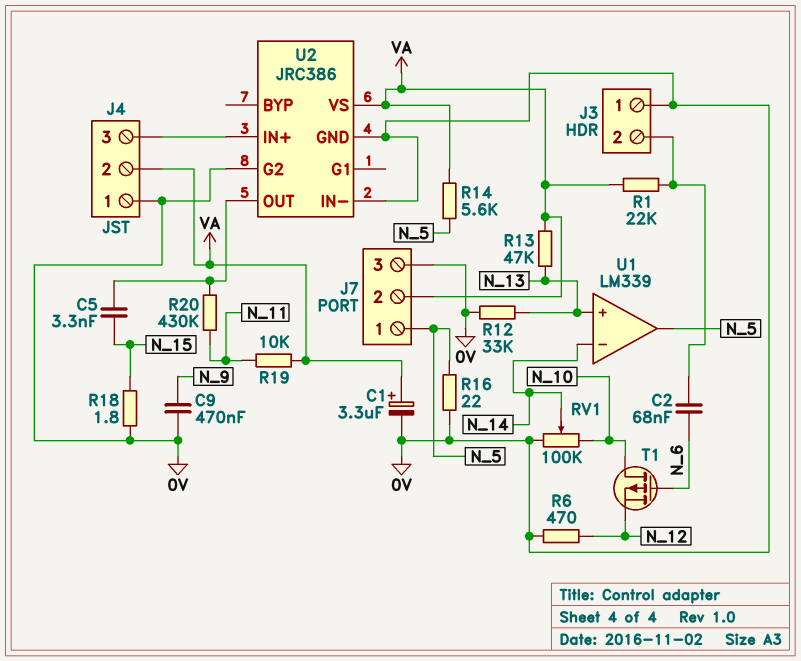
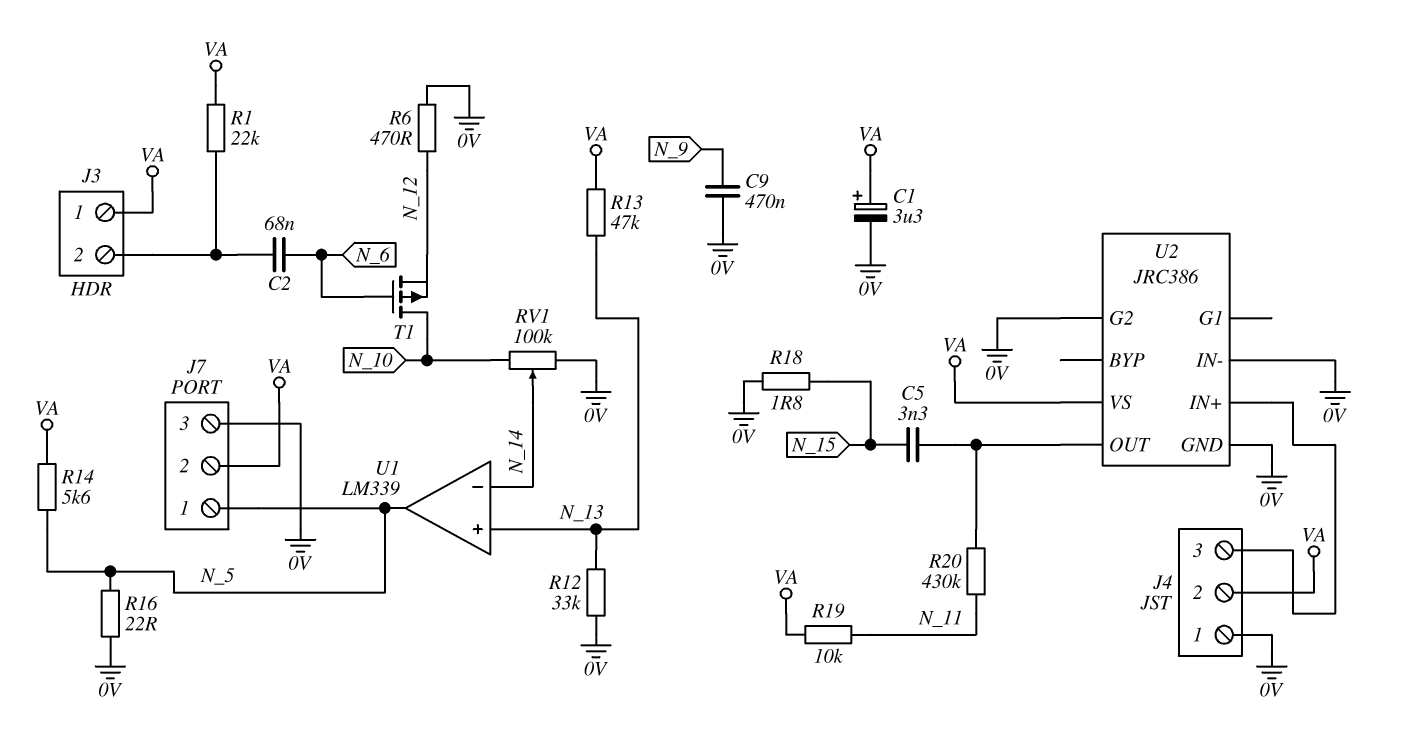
J3 pin 1: 0V -> VA

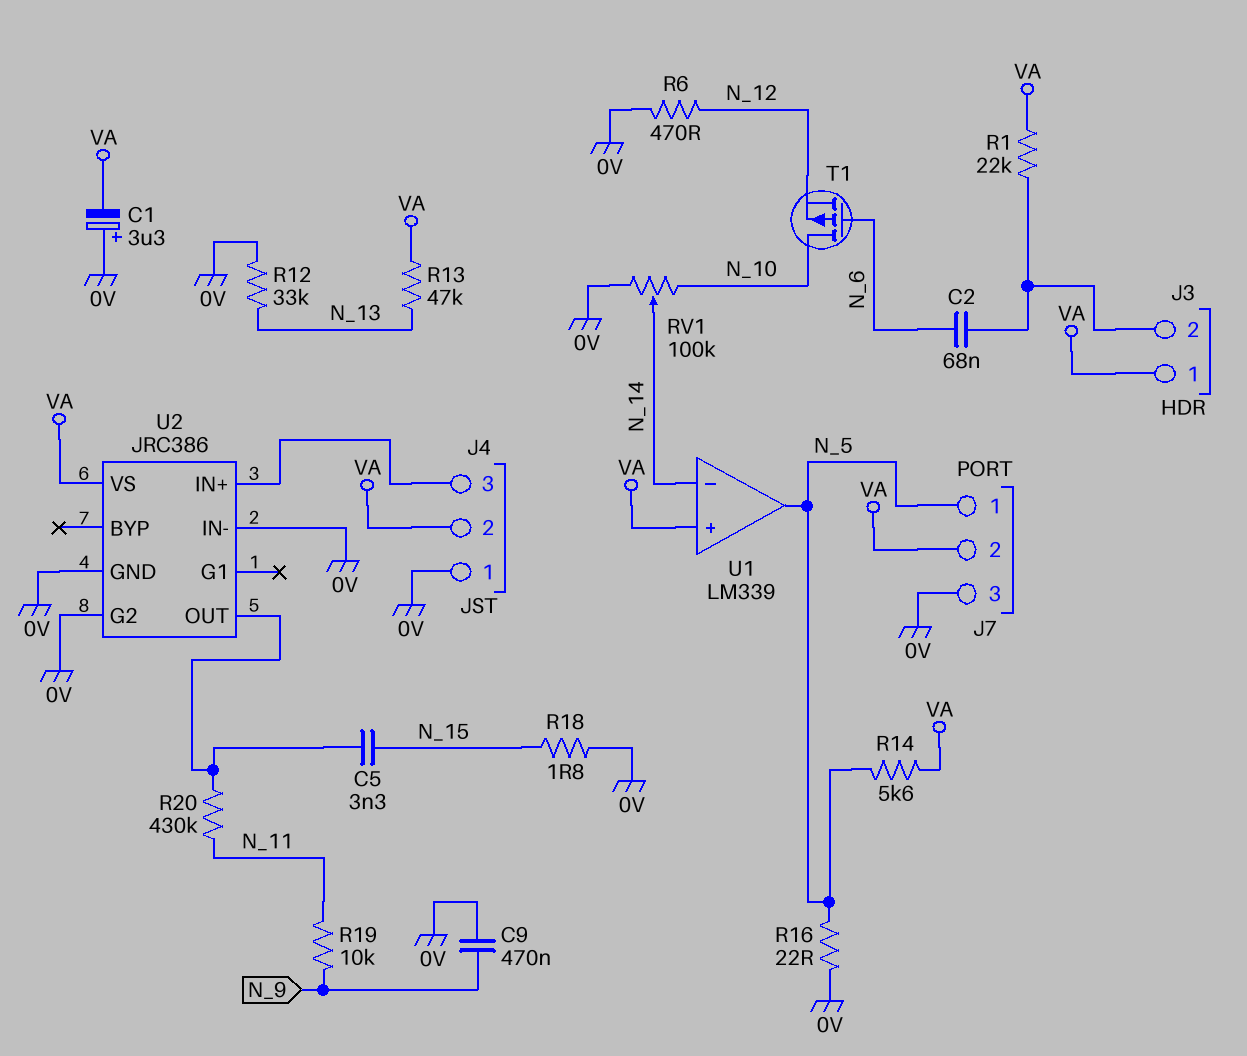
C1: 3.3uF (plus VA, minus 0V) -> 3.3uF (plus 0V, minus VA)
R19: 10k (N_11, VA) -> 10k (N_9, N_11)
U1 pin in+: N_13 -> VA

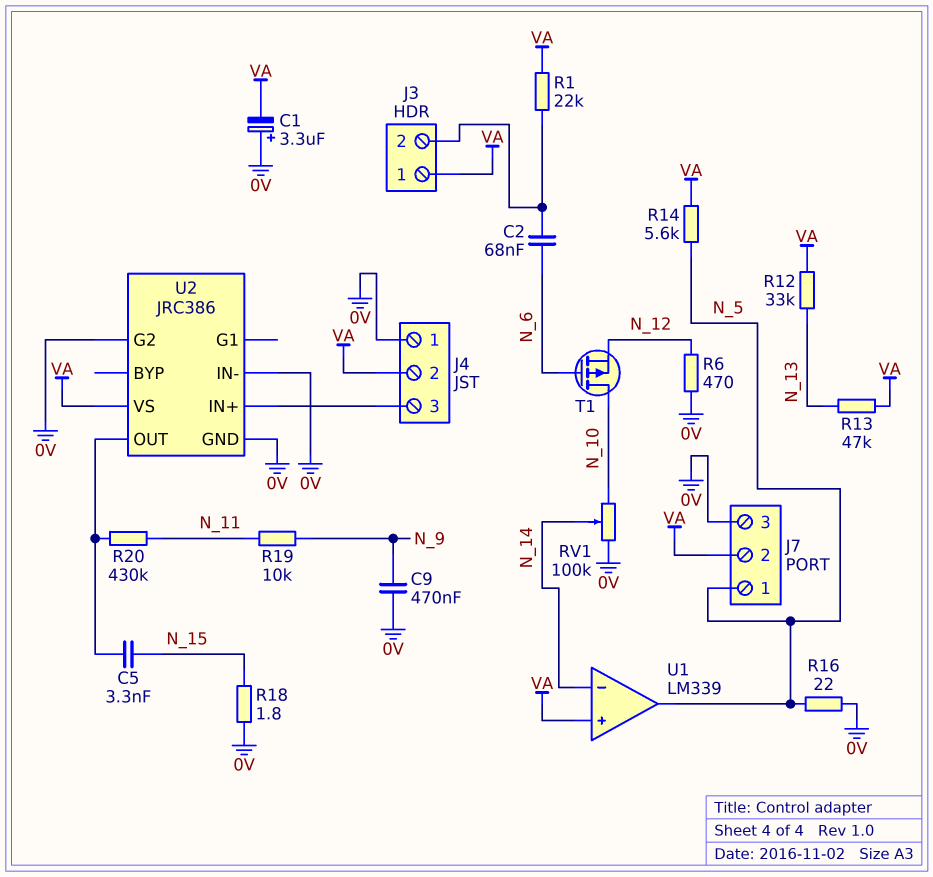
R12: 33k (0V, N_13) -> 33k (N_13, VA)

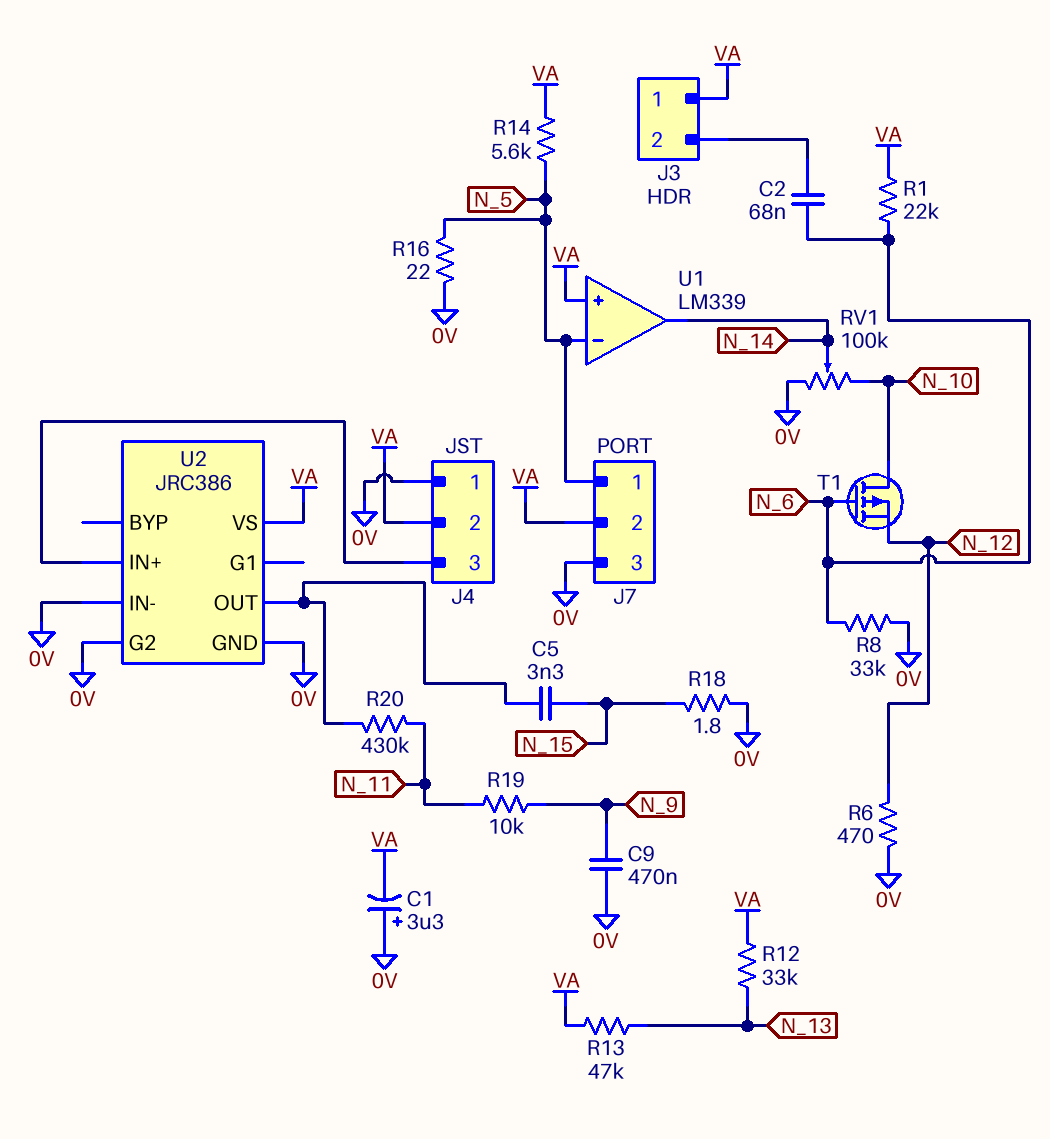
R1: 22k (J3/2, VA) -> 22k (N_6, VA)
R8: none -> 33k (0V, N_6)
U1 pin in-: N_14 -> N_5
U1 pin out: N_5 -> N_14

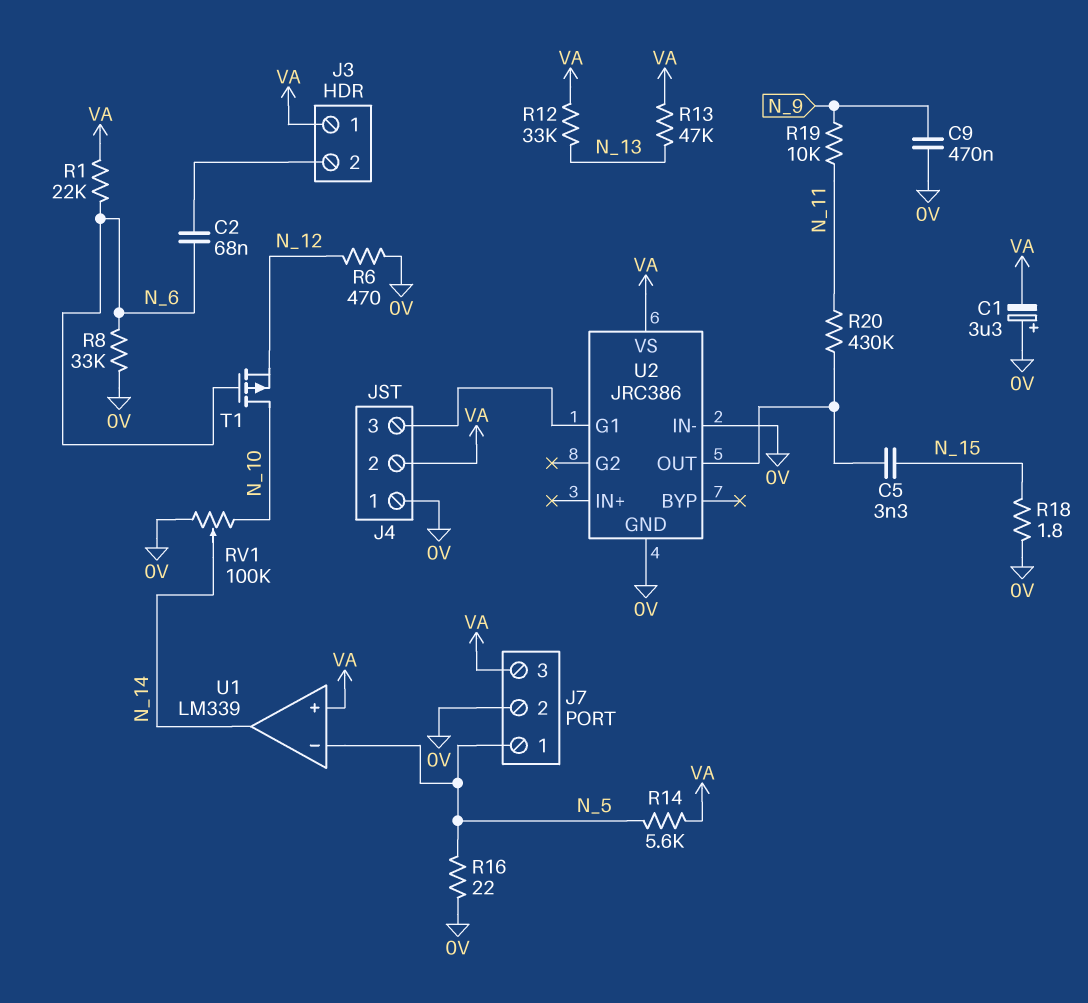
J7 pin 2: VA -> 0V
J7 pin 3: 0V -> VA
U2 pin G1: none -> J4/3
U2 pin G2: 0V -> none
U2 pin IN+: J4/3 -> none

